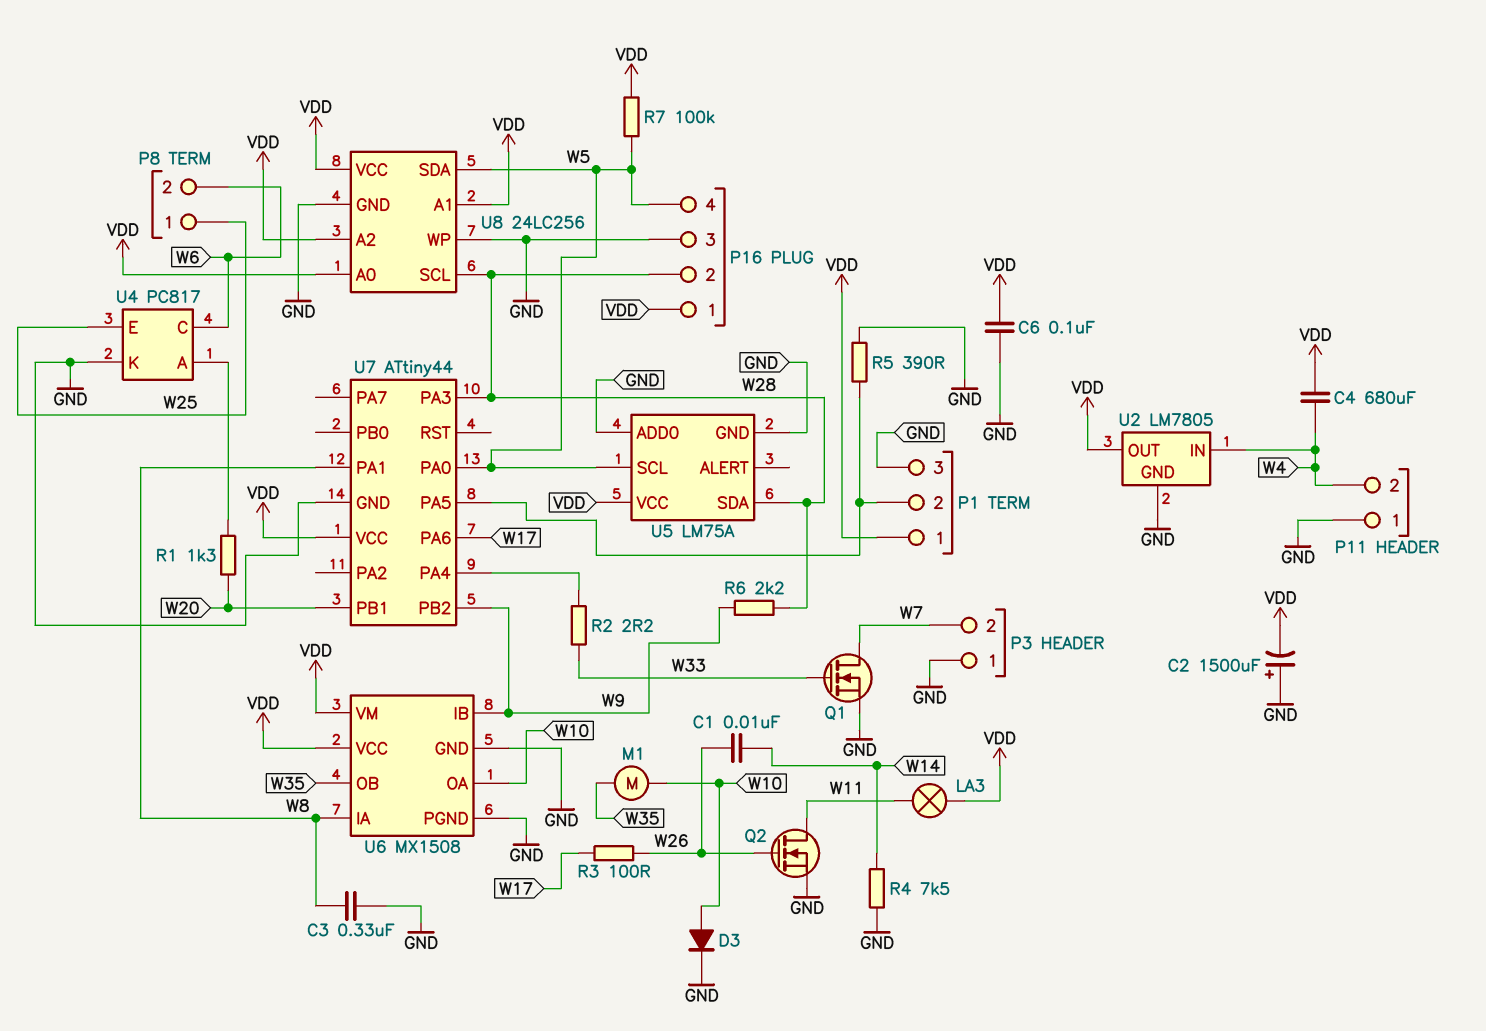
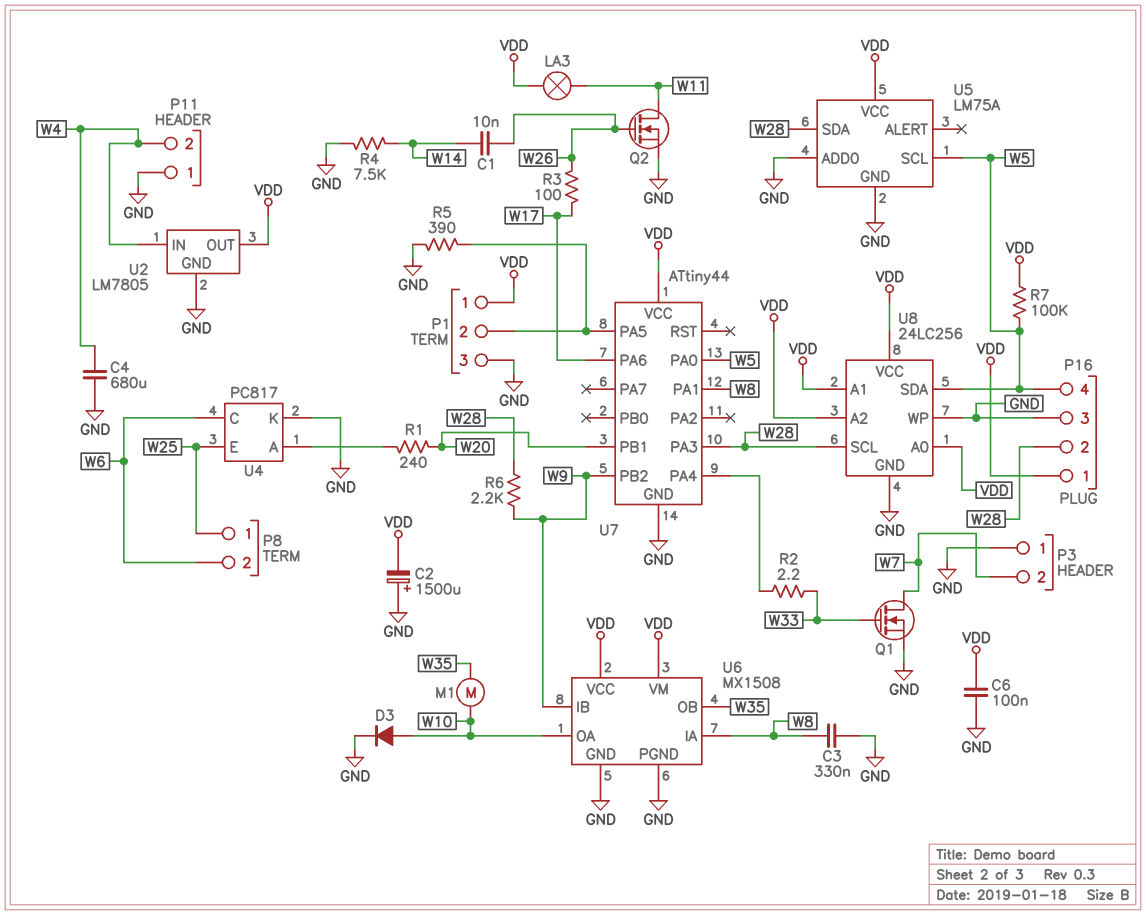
C4: 680uF (VDD, W4) -> 680uF (GND, W4)
R1: 1.3k (U4/A, W20) -> 240 (U4/A, W20)

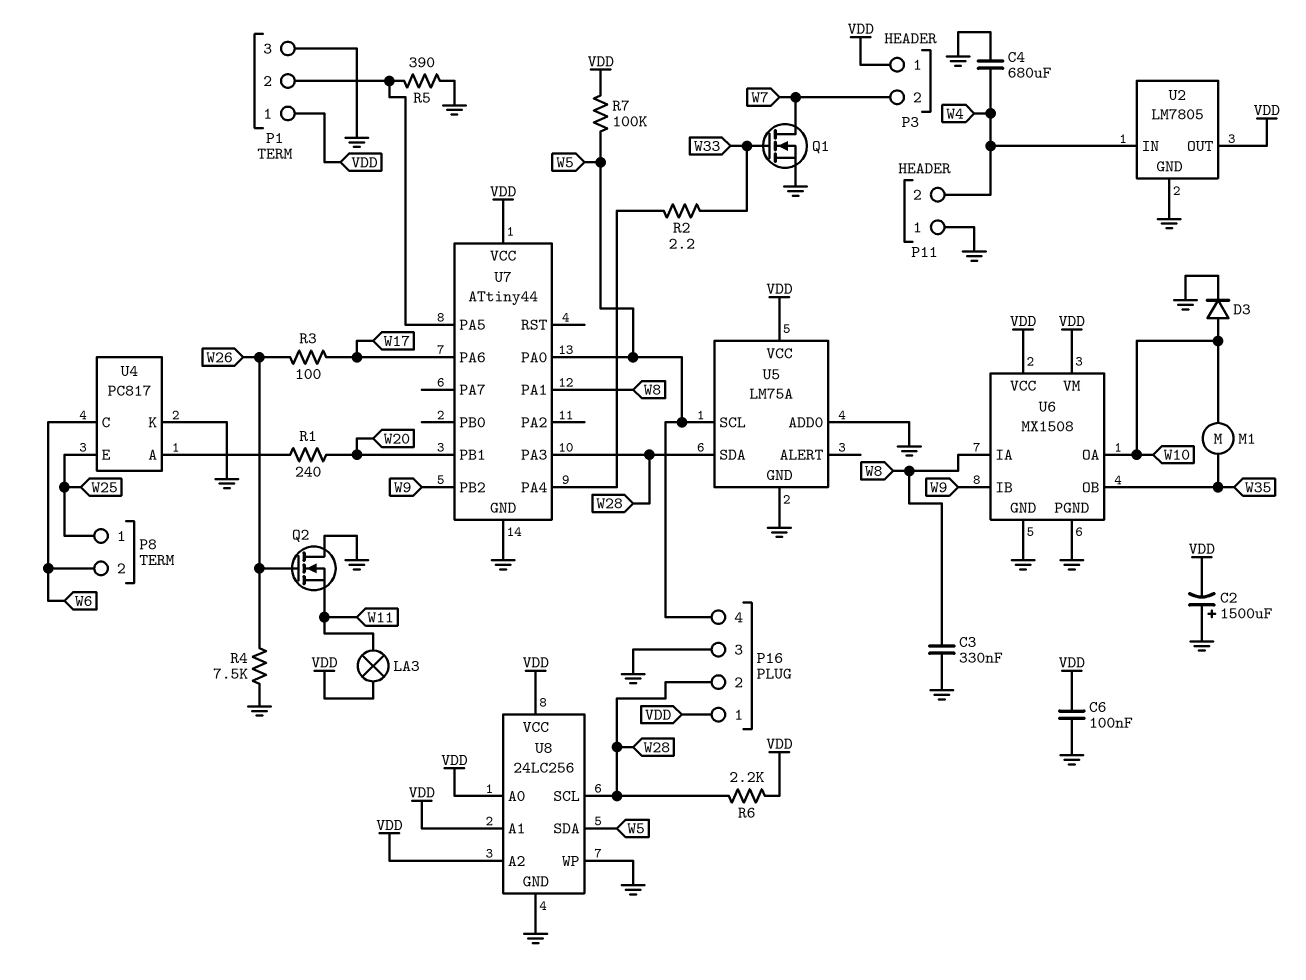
C1: 10nF (W14, W26) -> none
P3 pin 1: GND -> VDD
Q2: NMOS (G W26, D W11, S GND) -> NMOS (G W26, D GND, S W11)
R4: 7.5k (GND, W14) -> 7.5k (GND, W26)
R6: 2.2k (W9, W28) -> 2.2k (VDD, W28)

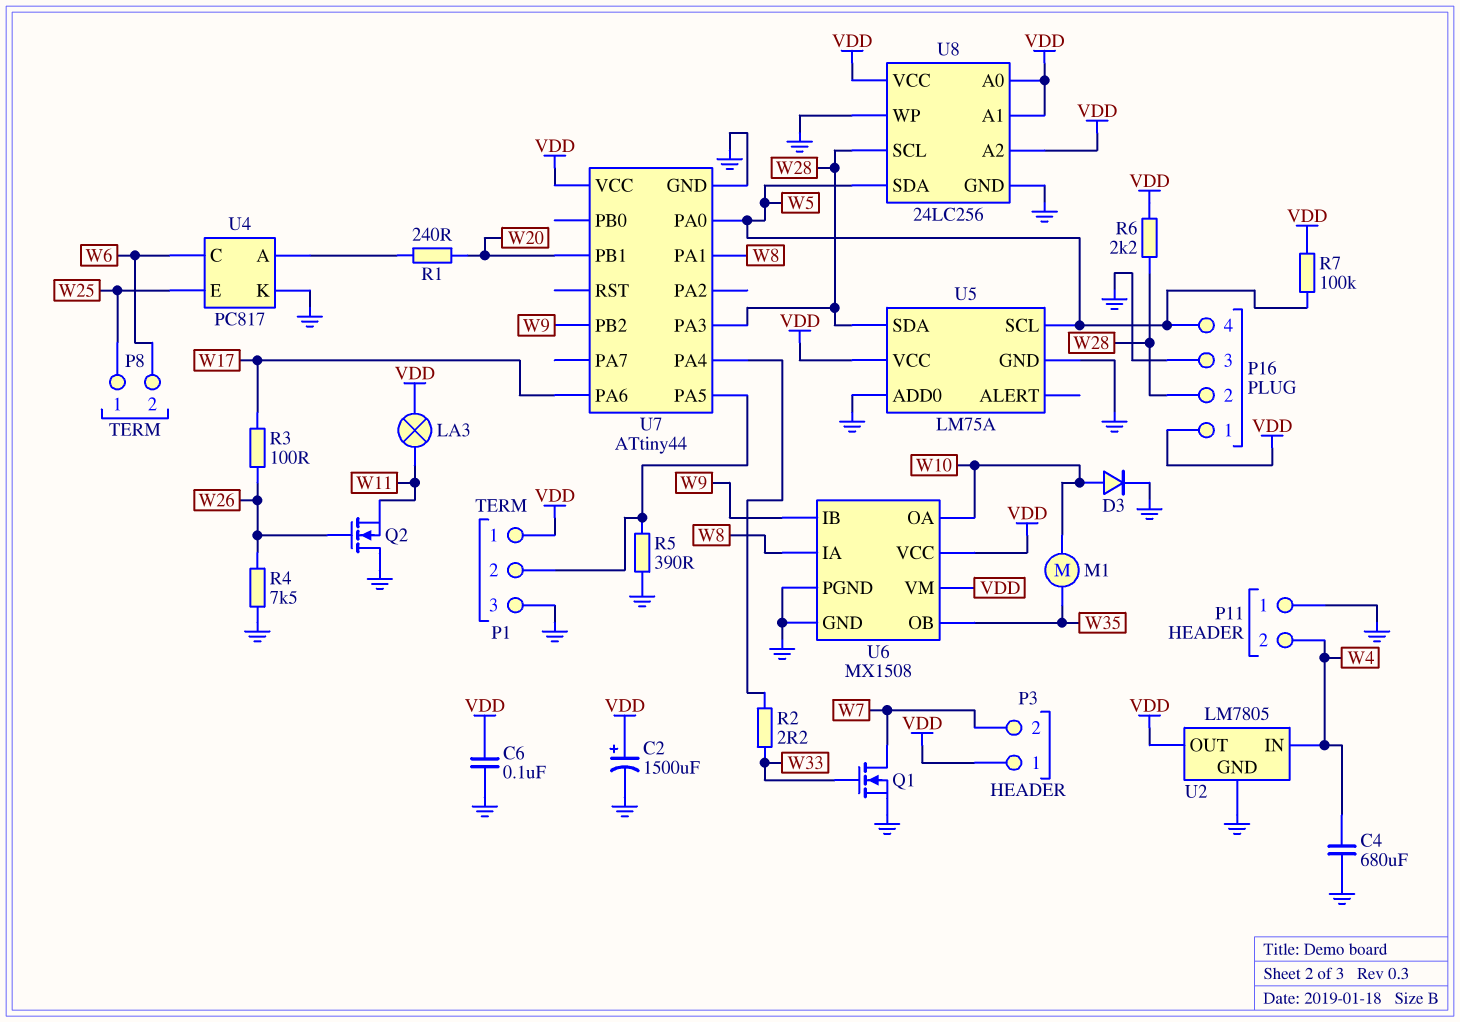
C2: 1500uF (plus GND, minus VDD) -> 1500uF (plus VDD, minus GND)
C3: 330nF (GND, W8) -> none

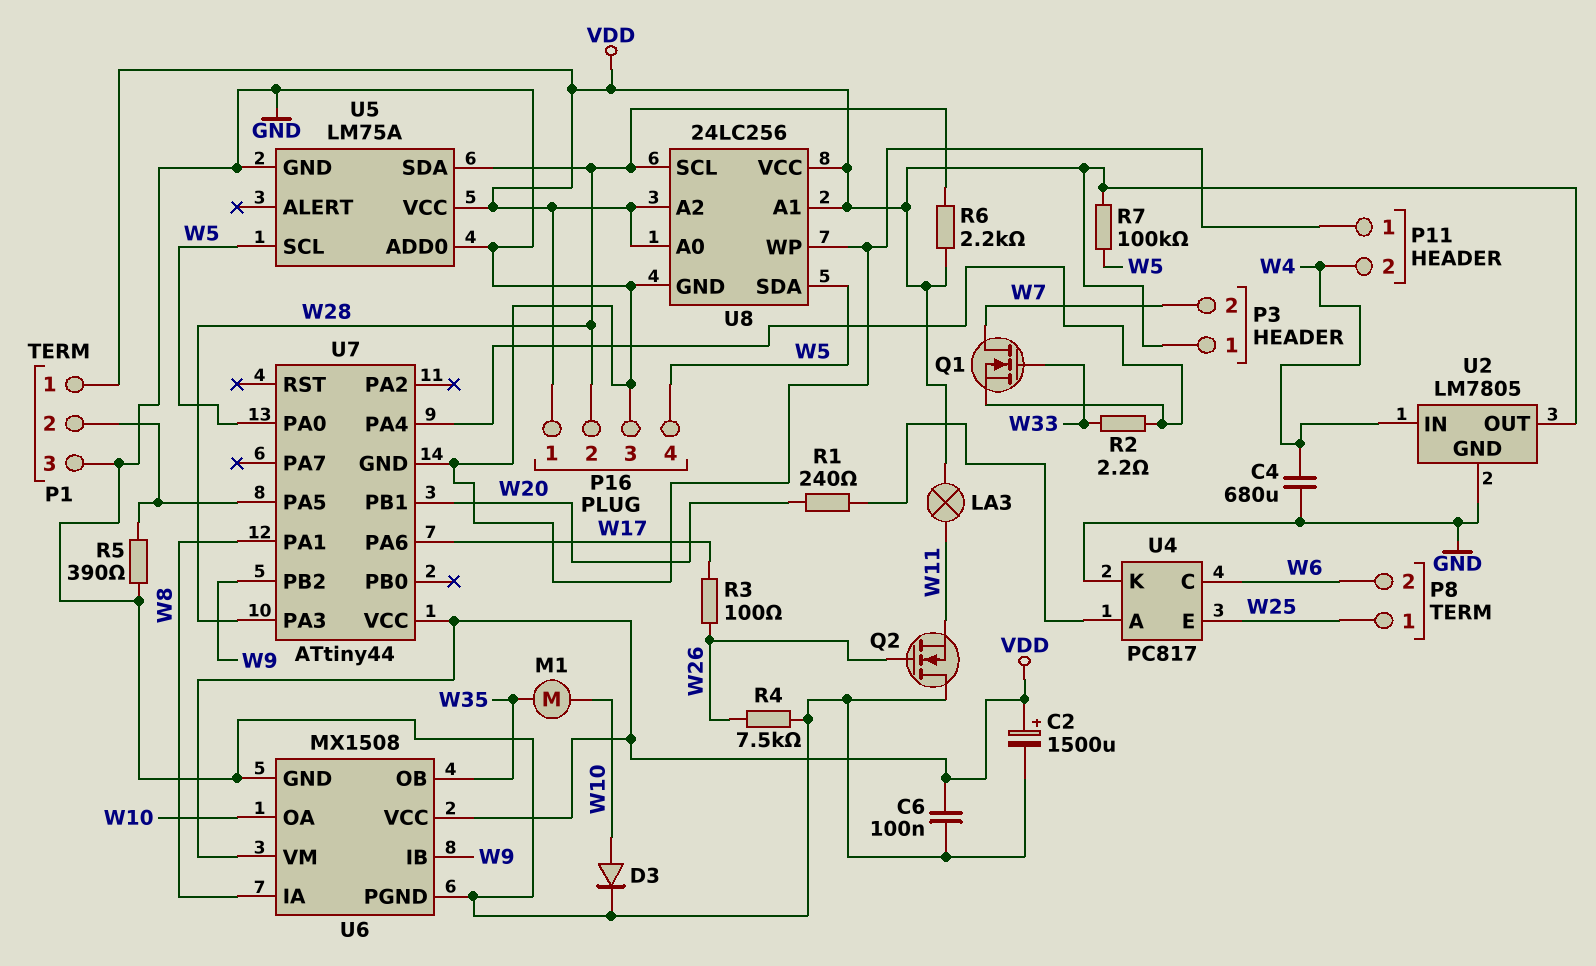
Q1: NMOS (G W33, D W7, S GND) -> NMOS (G W33, D W7, S U7/PA4)

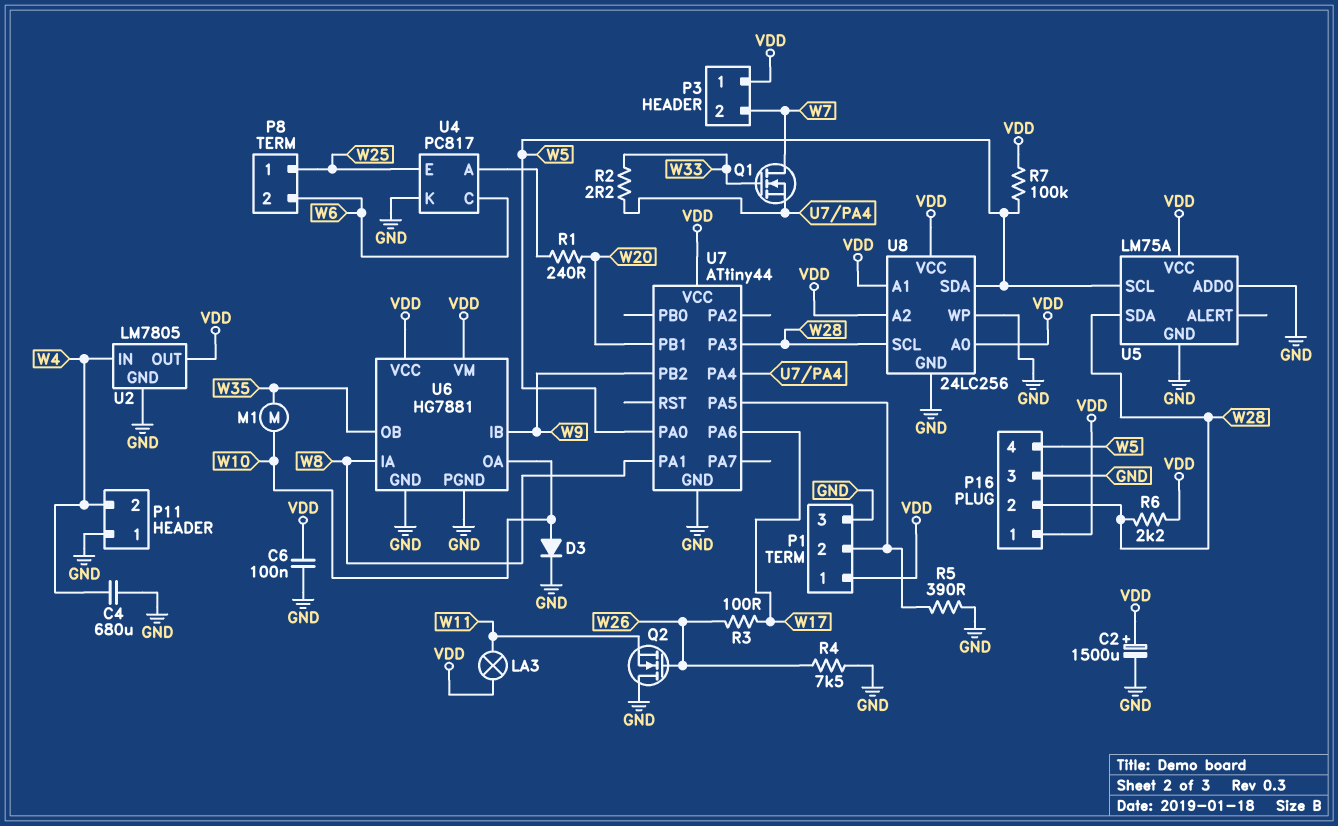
U6: MX1508 -> HG7881

